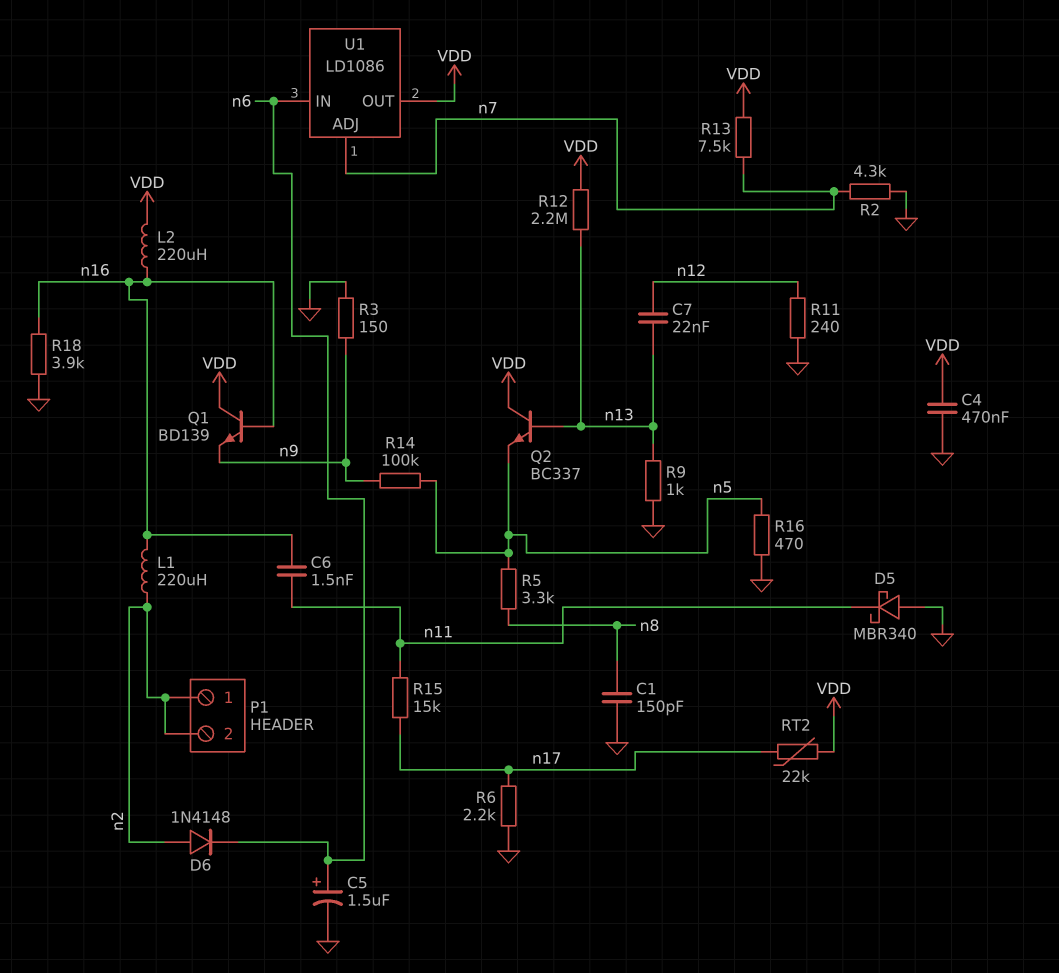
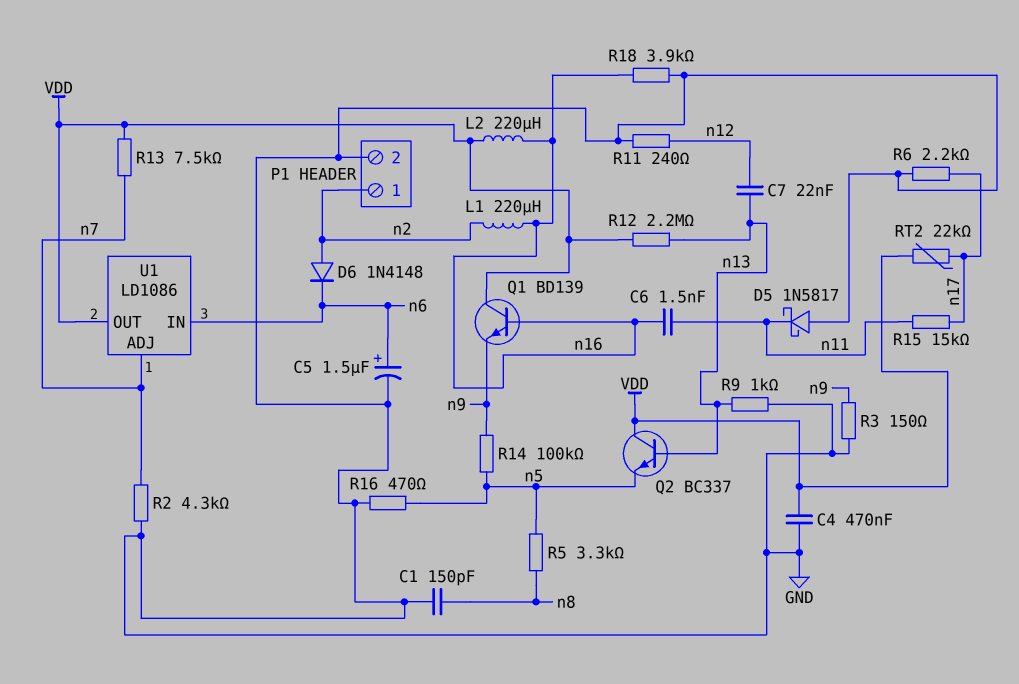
D5: schottky MBR340 (A GND, K n11) -> schottky 1N5817 (A GND, K n11)
P1 pin 2: n2 -> GND

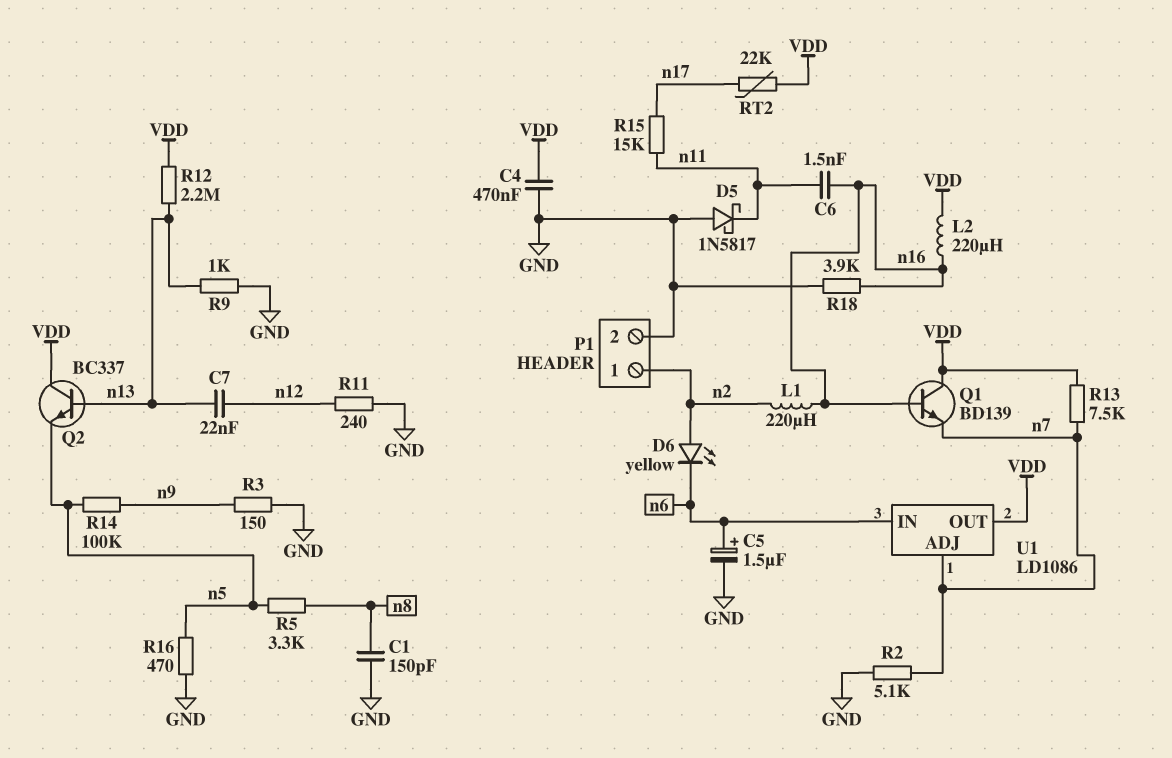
D6: diode 1N4148 (A n2, K n6) -> LED yellow (A n2, K n6)
Q1: NPN BD139 (B n16, C VDD, E n9) -> NPN BD139 (B n16, C VDD, E n7)
R2: 4.3k (GND, n7) -> 5.1k (GND, n7)
R6: 2.2k (GND, n17) -> none

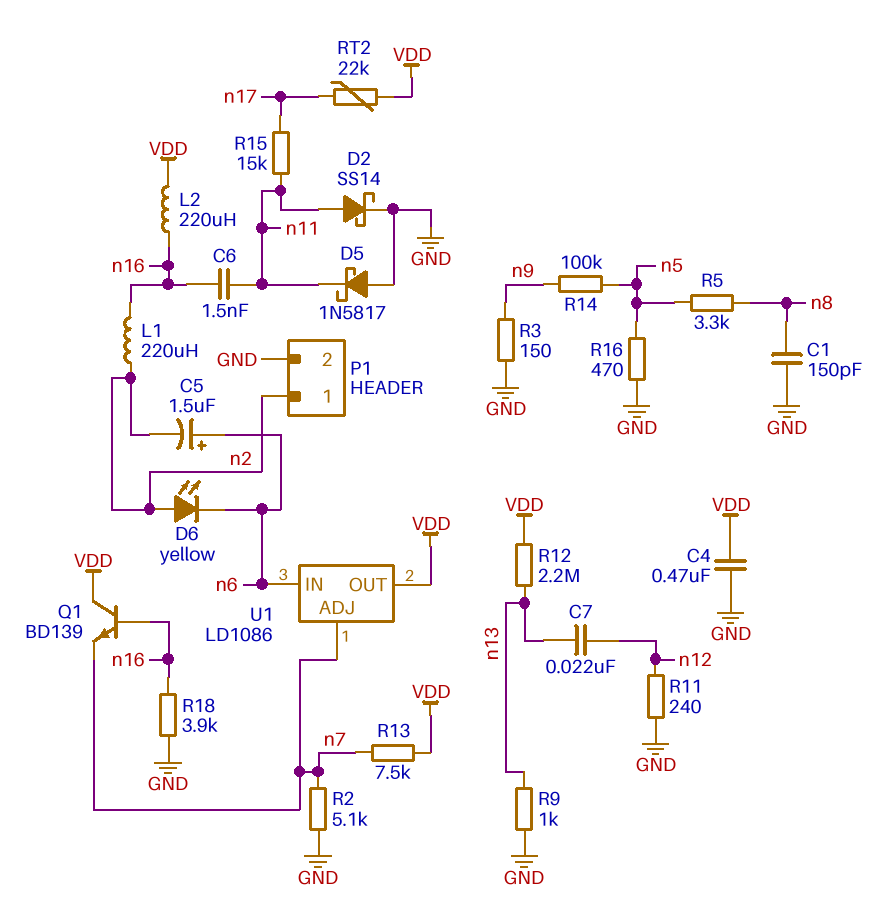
C5: 1.5uF (plus n6, minus GND) -> 1.5uF (plus n6, minus n2)
D2: none -> schottky SS14 (A n11, K GND)
Q2: NPN BC337 (B n13, C VDD, E n5) -> none

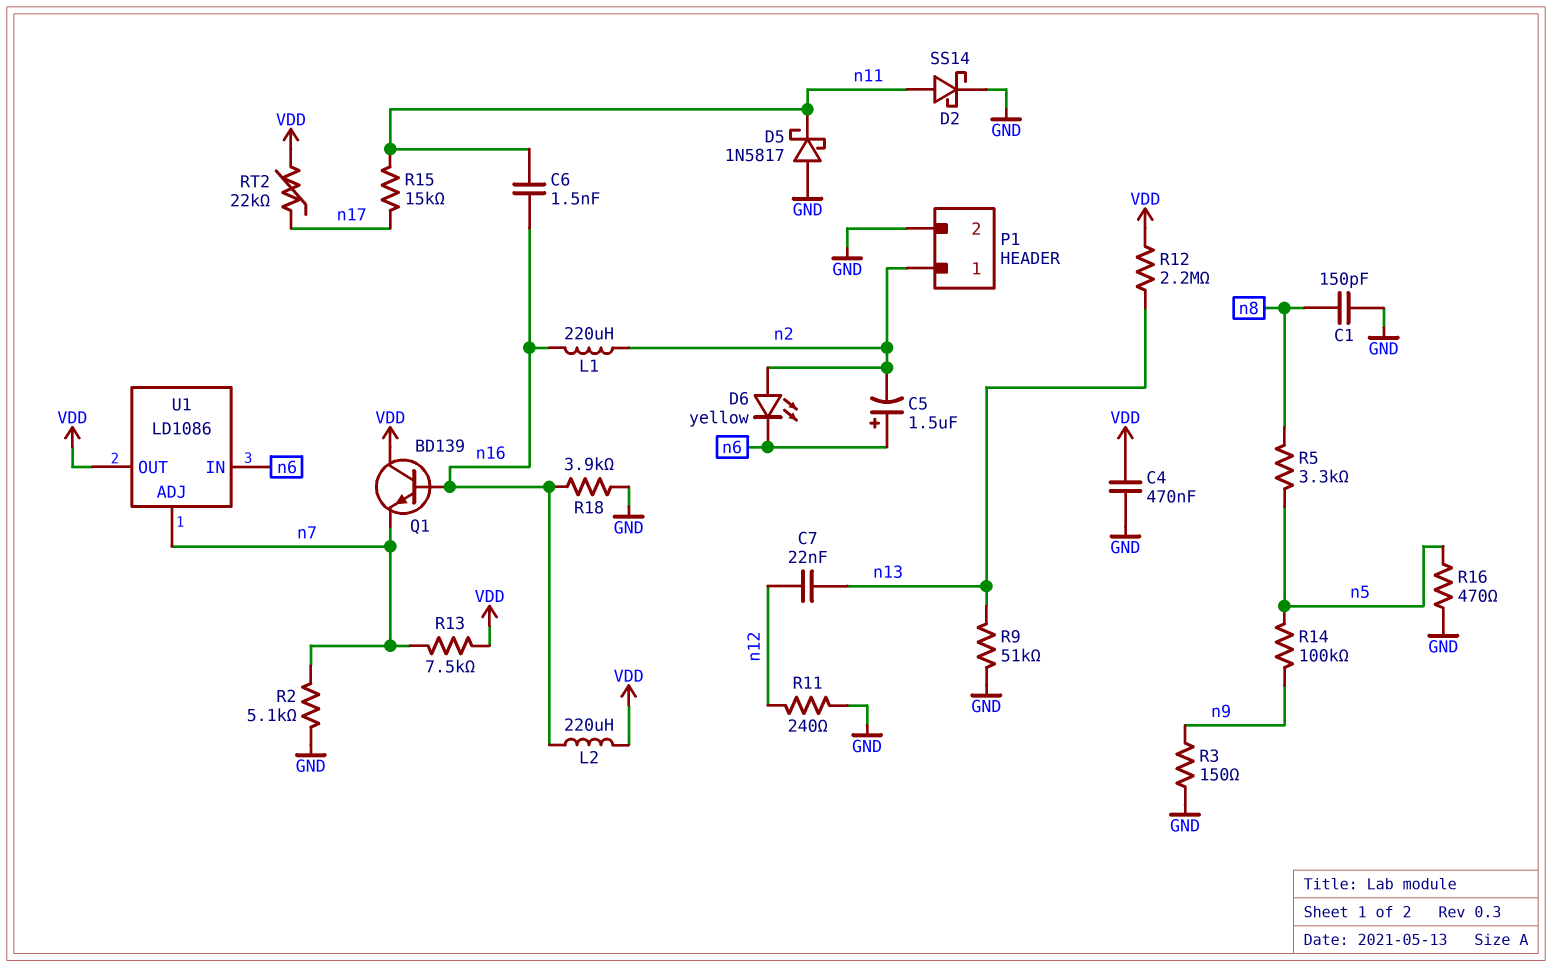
R9: 1k (GND, n13) -> 51k (GND, n13)

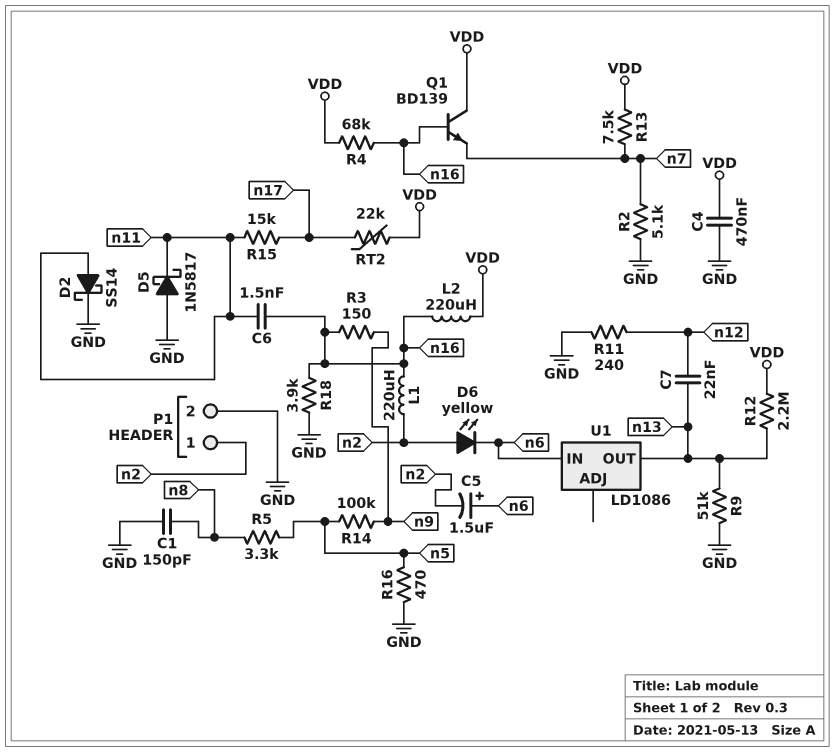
R3: 150 (GND, n9) -> 150 (n9, n16)
R4: none -> 68k (VDD, n16)
U1 pin ADJ: n7 -> none
U1 pin OUT: VDD -> n13

